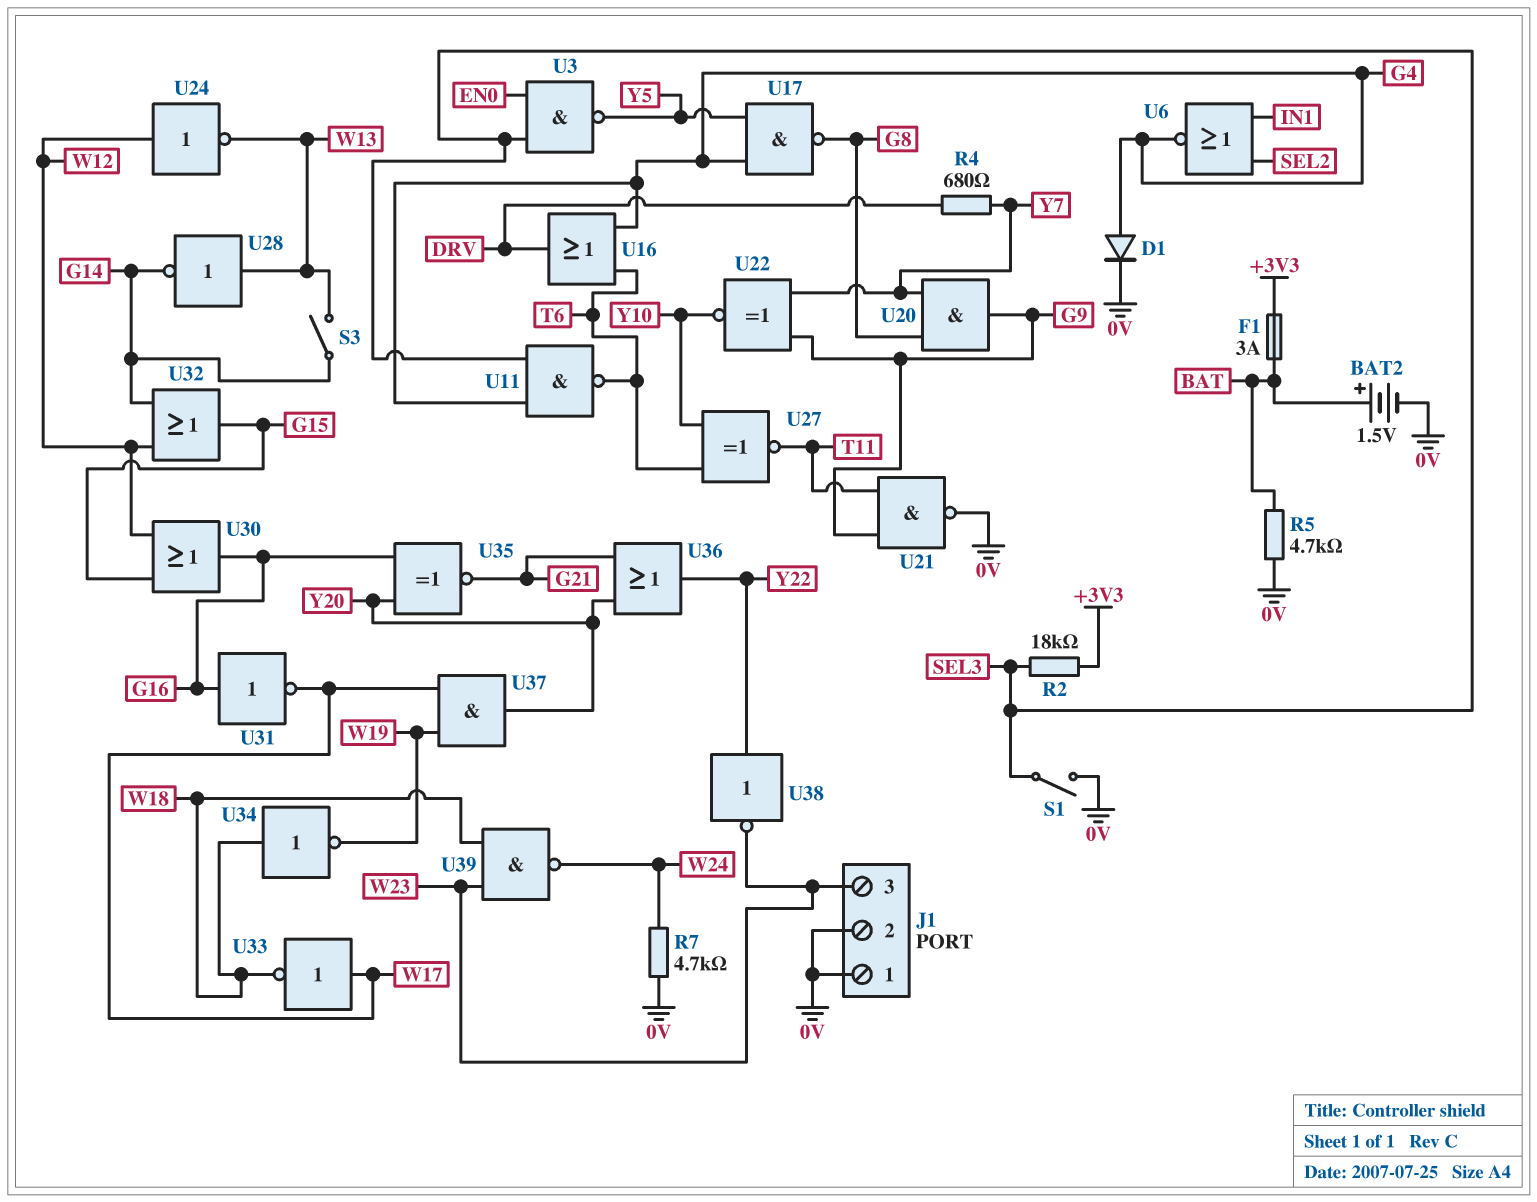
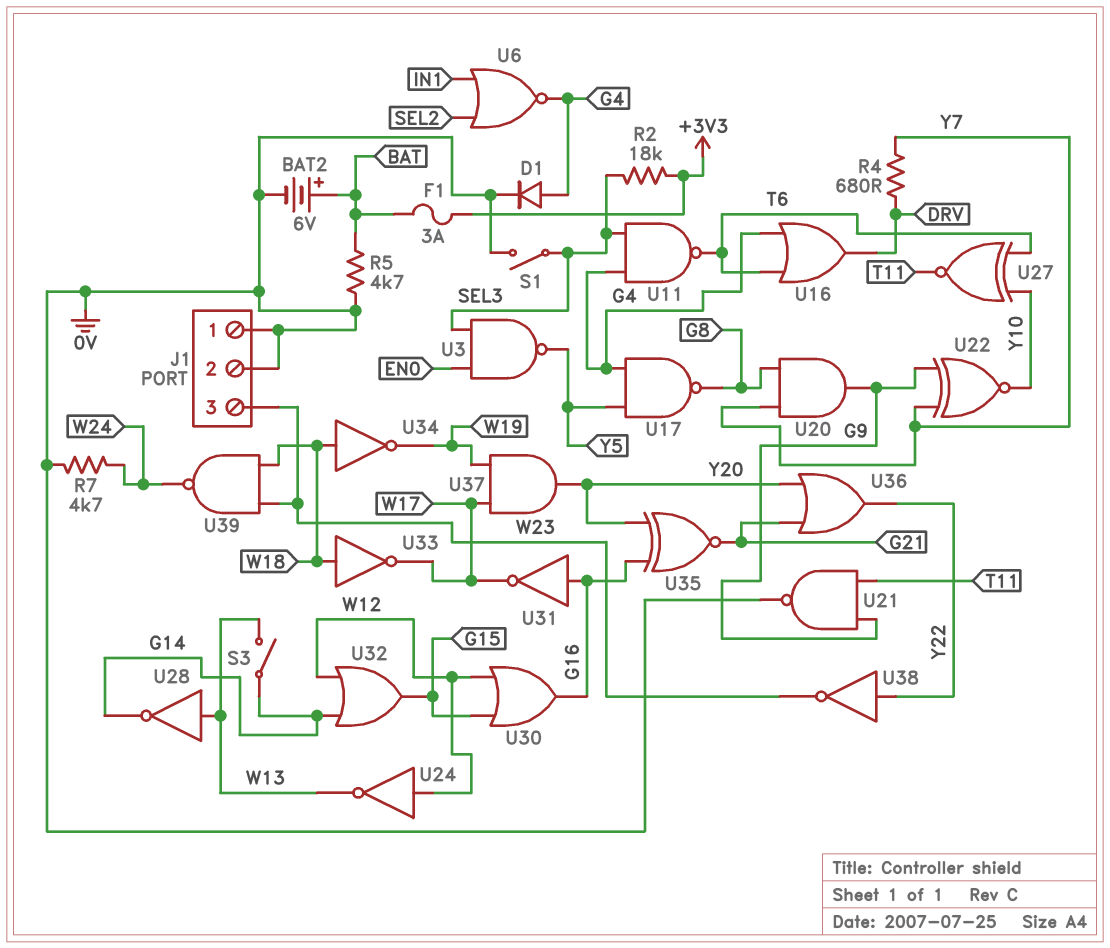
BAT2: 1.5V (plus BAT, minus 0V) -> 6V (plus BAT, minus 0V)
U33: NOT (in W17, out W18) -> NOT (in W18, out W17)

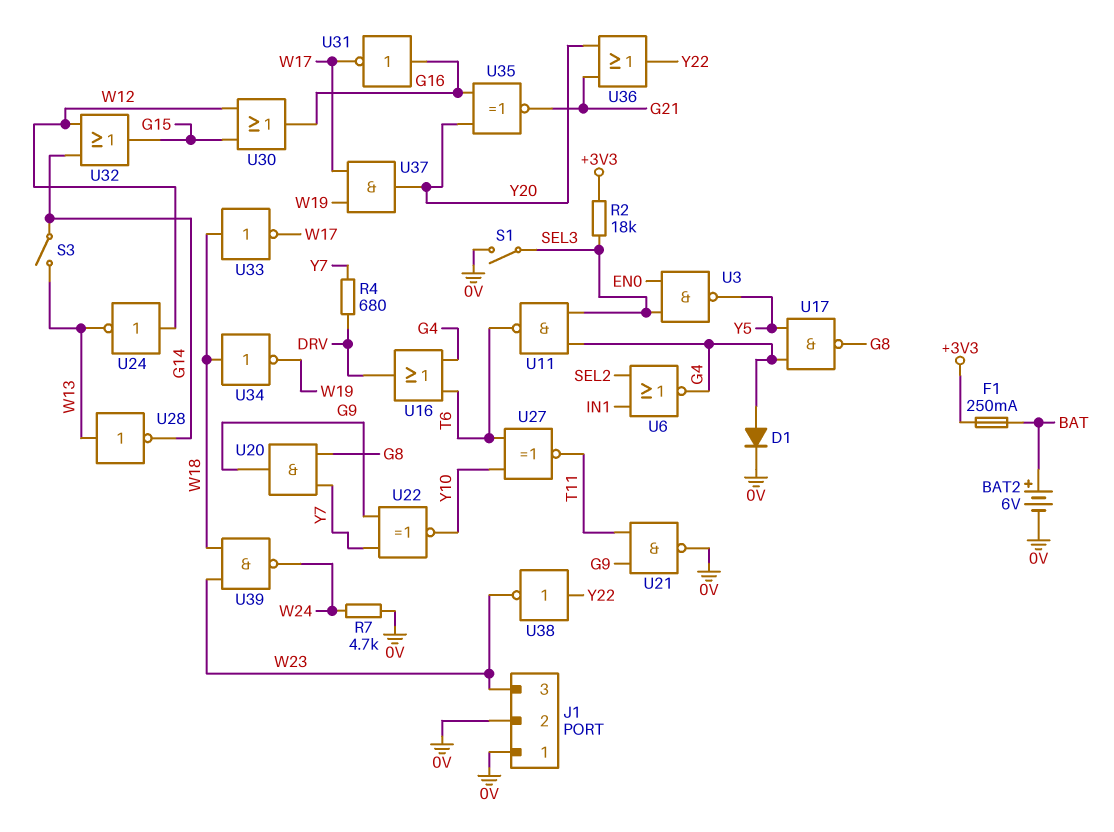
F1: 3A (+3V3, BAT) -> 250mA (+3V3, BAT)
R5: 4.7k (0V, BAT) -> none

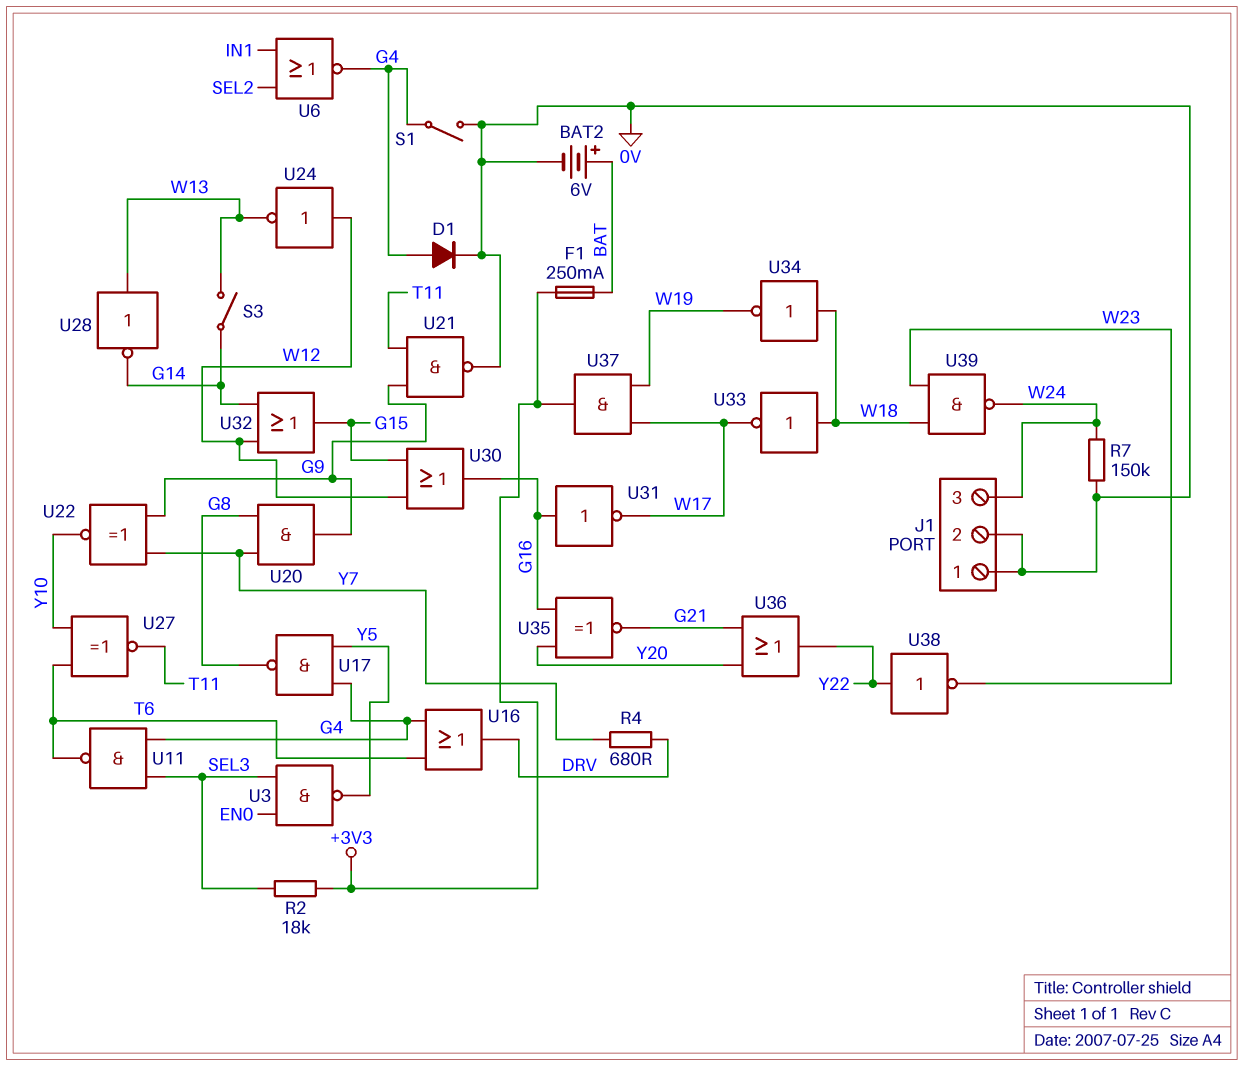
J1 pin 3: W23 -> W24
R7: 4.7k (0V, W24) -> 150k (0V, W24)
S1: switch (0V, SEL3) -> switch (0V, G4)
U37: AND (in W17, in W19, out Y20) -> AND (in W17, in W19, out +3V3)

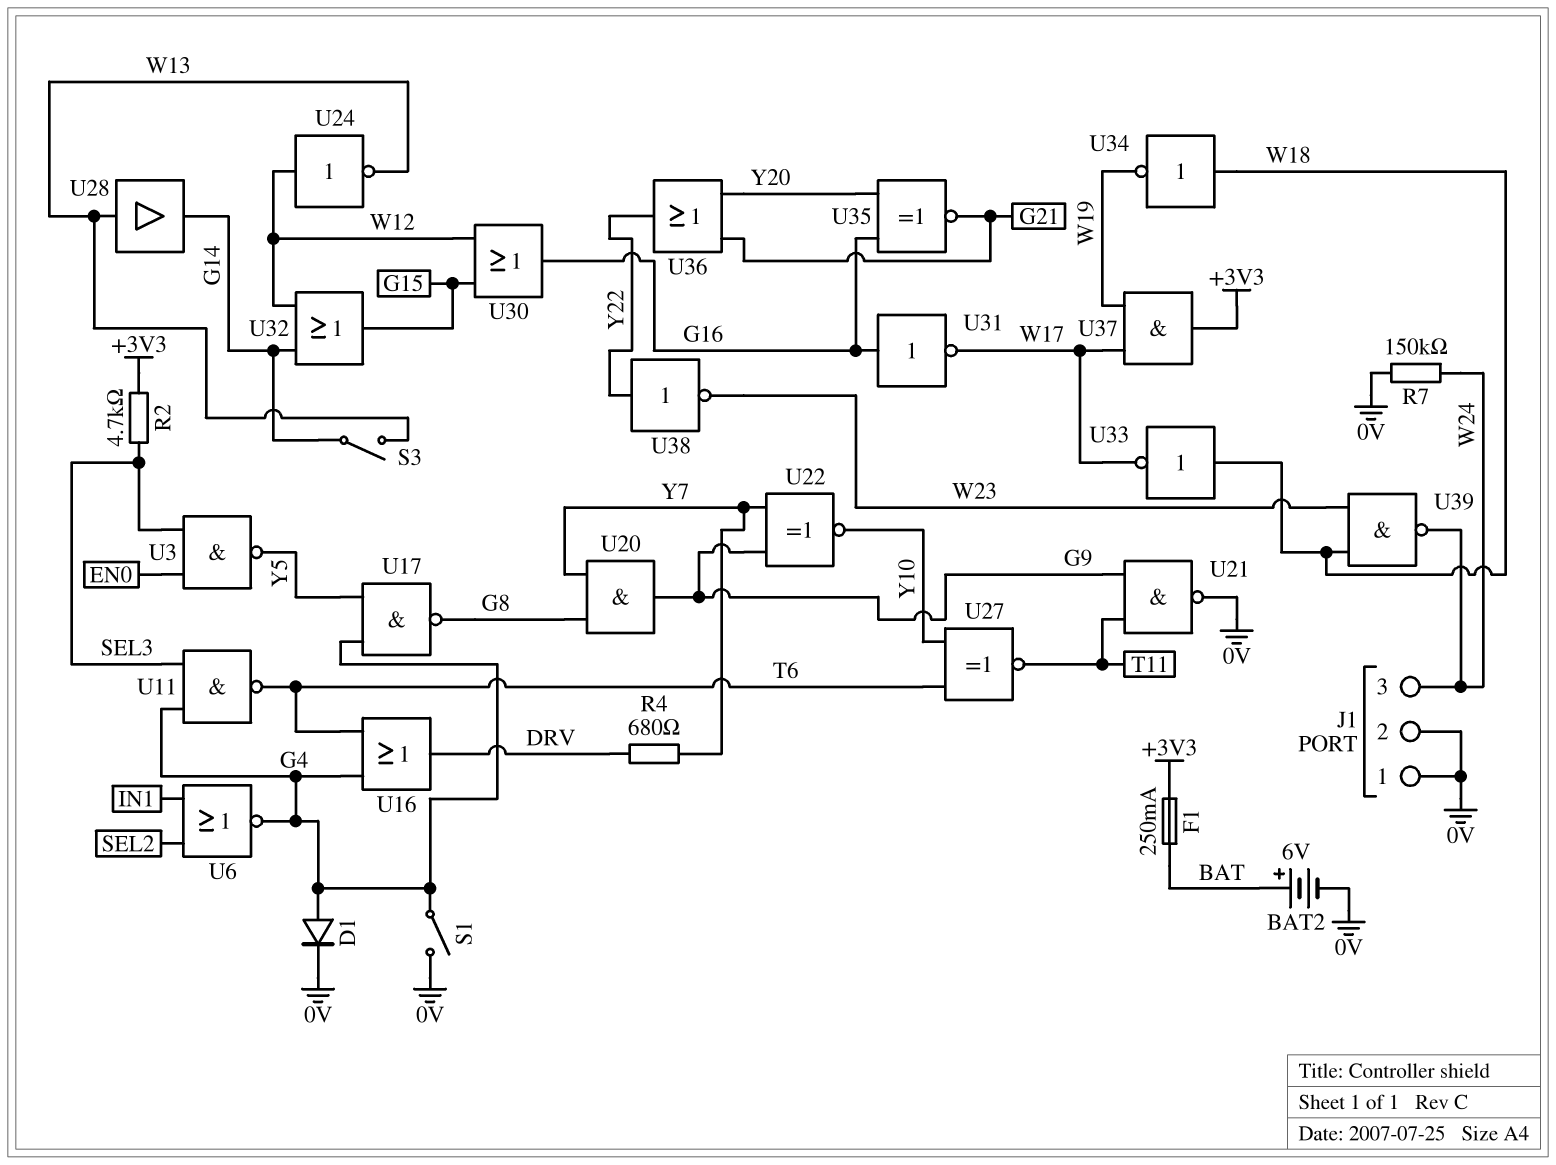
R2: 18k (+3V3, SEL3) -> 4.7k (+3V3, SEL3)
U28: NOT (in W13, out G14) -> buffer (in W13, out G14)

